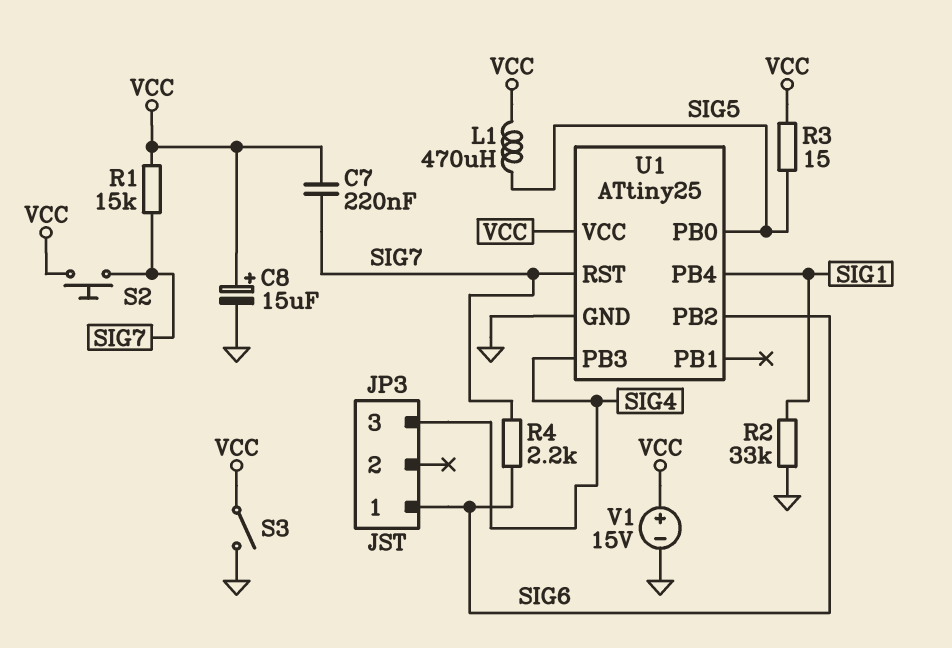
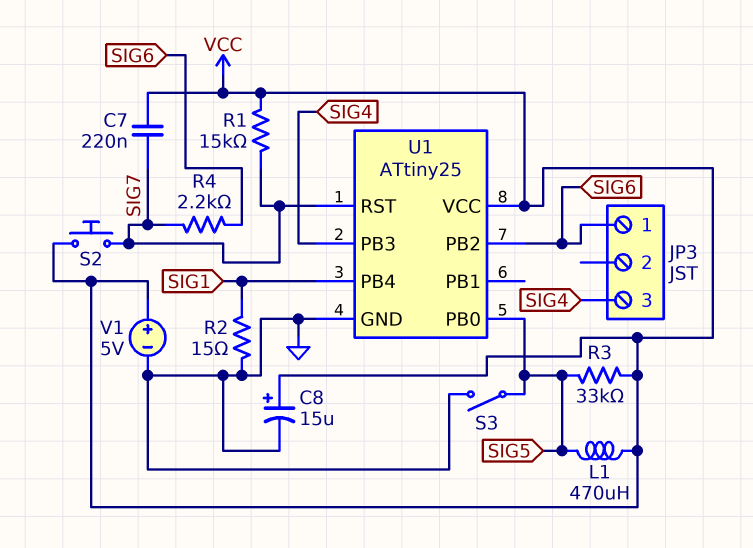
R2: 33k (GND, SIG1) -> 15 (GND, SIG1)
R3: 15 (SIG5, VCC) -> 33k (SIG5, VCC)
S3: switch (GND, VCC) -> switch (GND, SIG5)
V1: 15V (plus VCC, minus GND) -> 5V (plus VCC, minus GND)

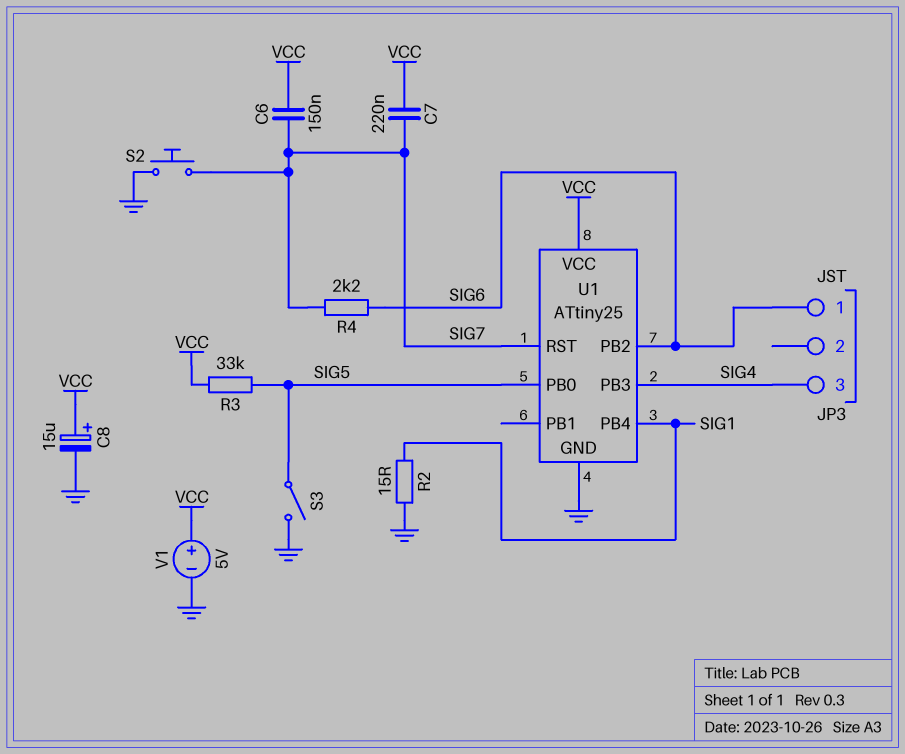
C6: none -> 150nF (SIG7, VCC)
L1: 470uH (SIG5, VCC) -> none
R1: 15k (SIG7, VCC) -> none
S2: button (SIG7, VCC) -> button (GND, SIG7)

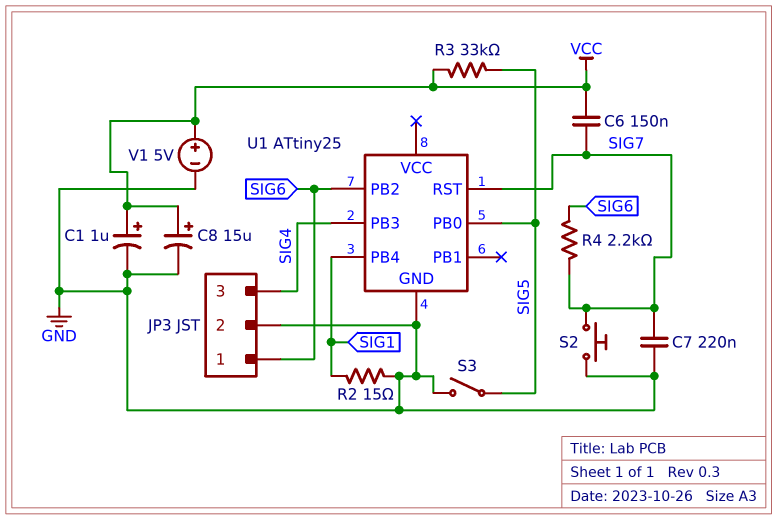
C1: none -> 1uF (plus VCC, minus GND)
C7: 220nF (SIG7, VCC) -> 220nF (GND, SIG7)
JP3 pin 2: none -> GND
U1 pin VCC: VCC -> none

